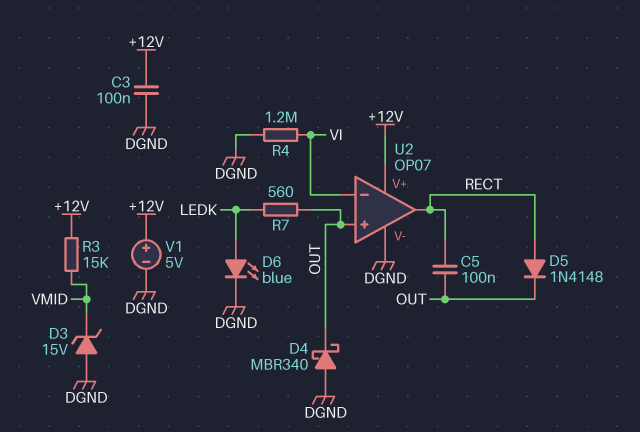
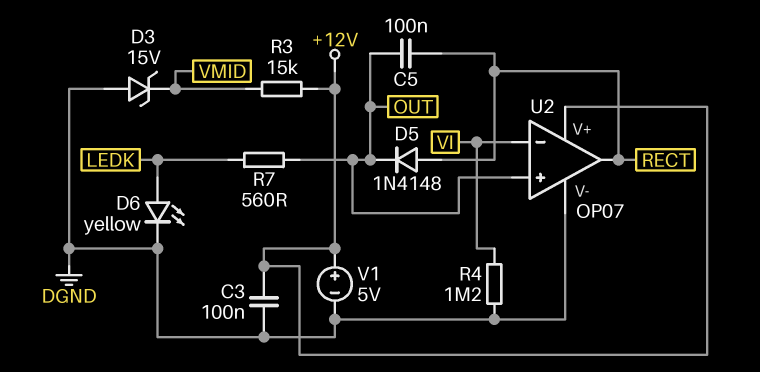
D4: schottky MBR340 (A DGND, K OUT) -> none
D6: LED blue (A LEDK, K DGND) -> LED yellow (A LEDK, K DGND)

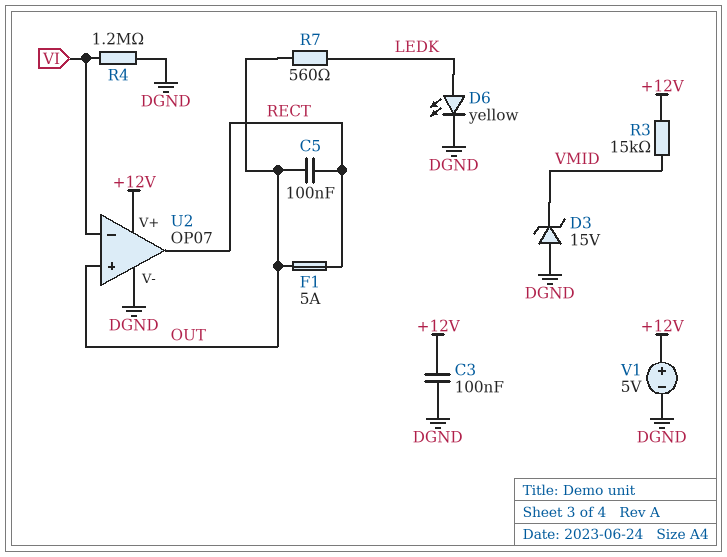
D5: diode 1N4148 (A RECT, K OUT) -> none
F1: none -> 5A (OUT, RECT)

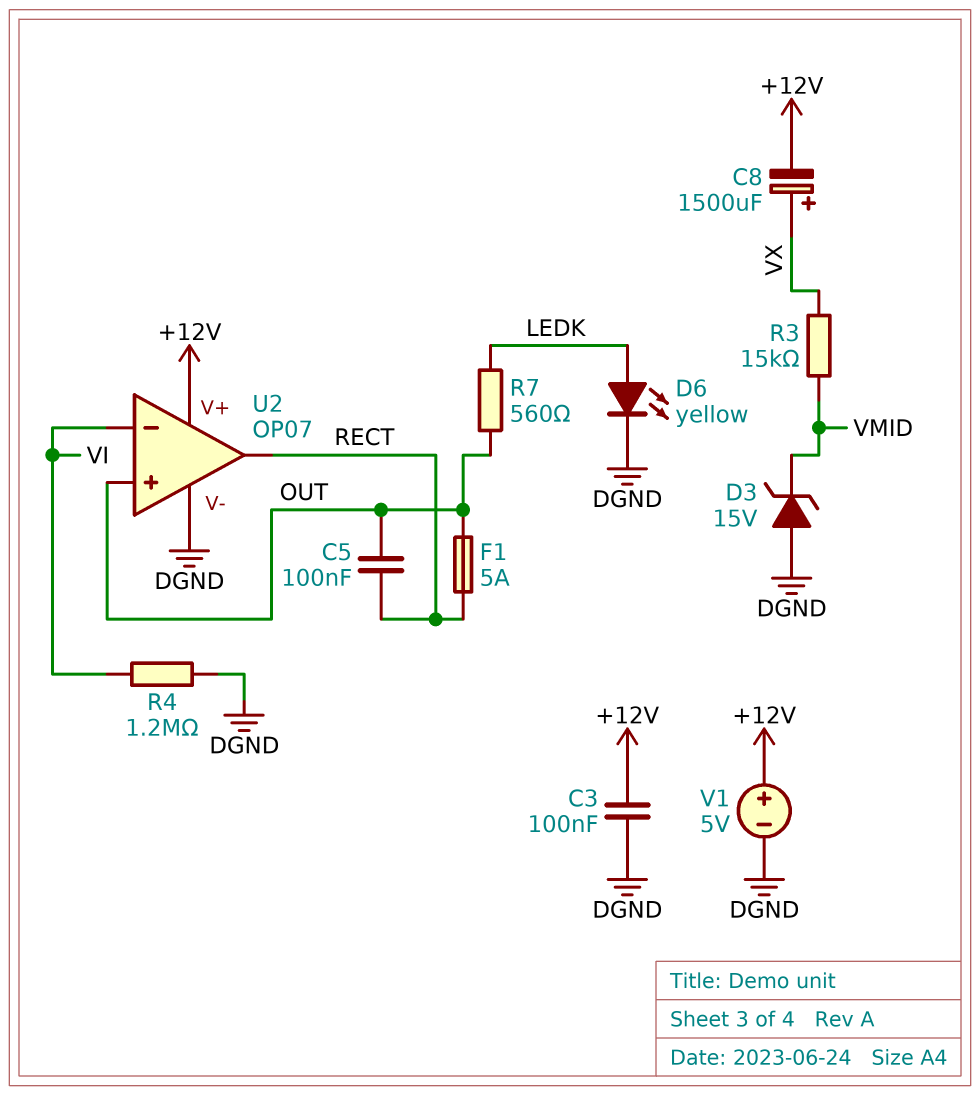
C8: none -> 1500uF (plus VX, minus +12V)
R3: 15k (+12V, VMID) -> 15k (VMID, VX)

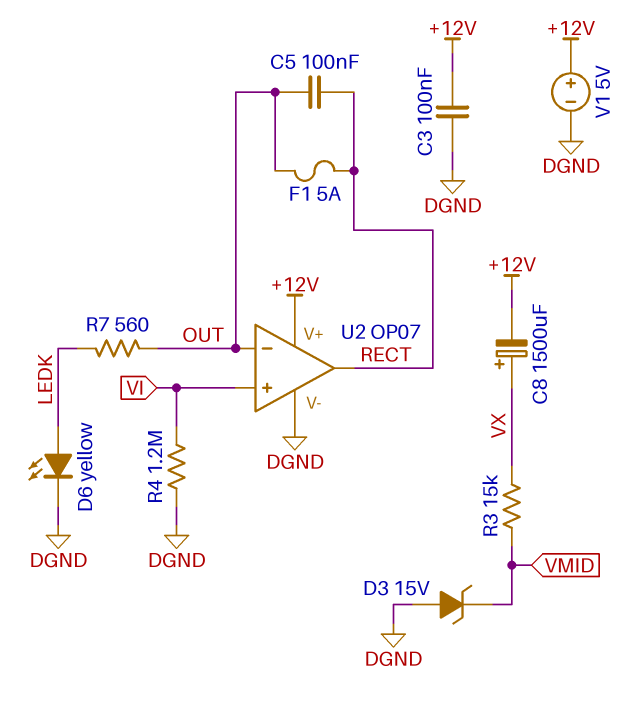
U2 pin in+: OUT -> VI
U2 pin in-: VI -> OUT

